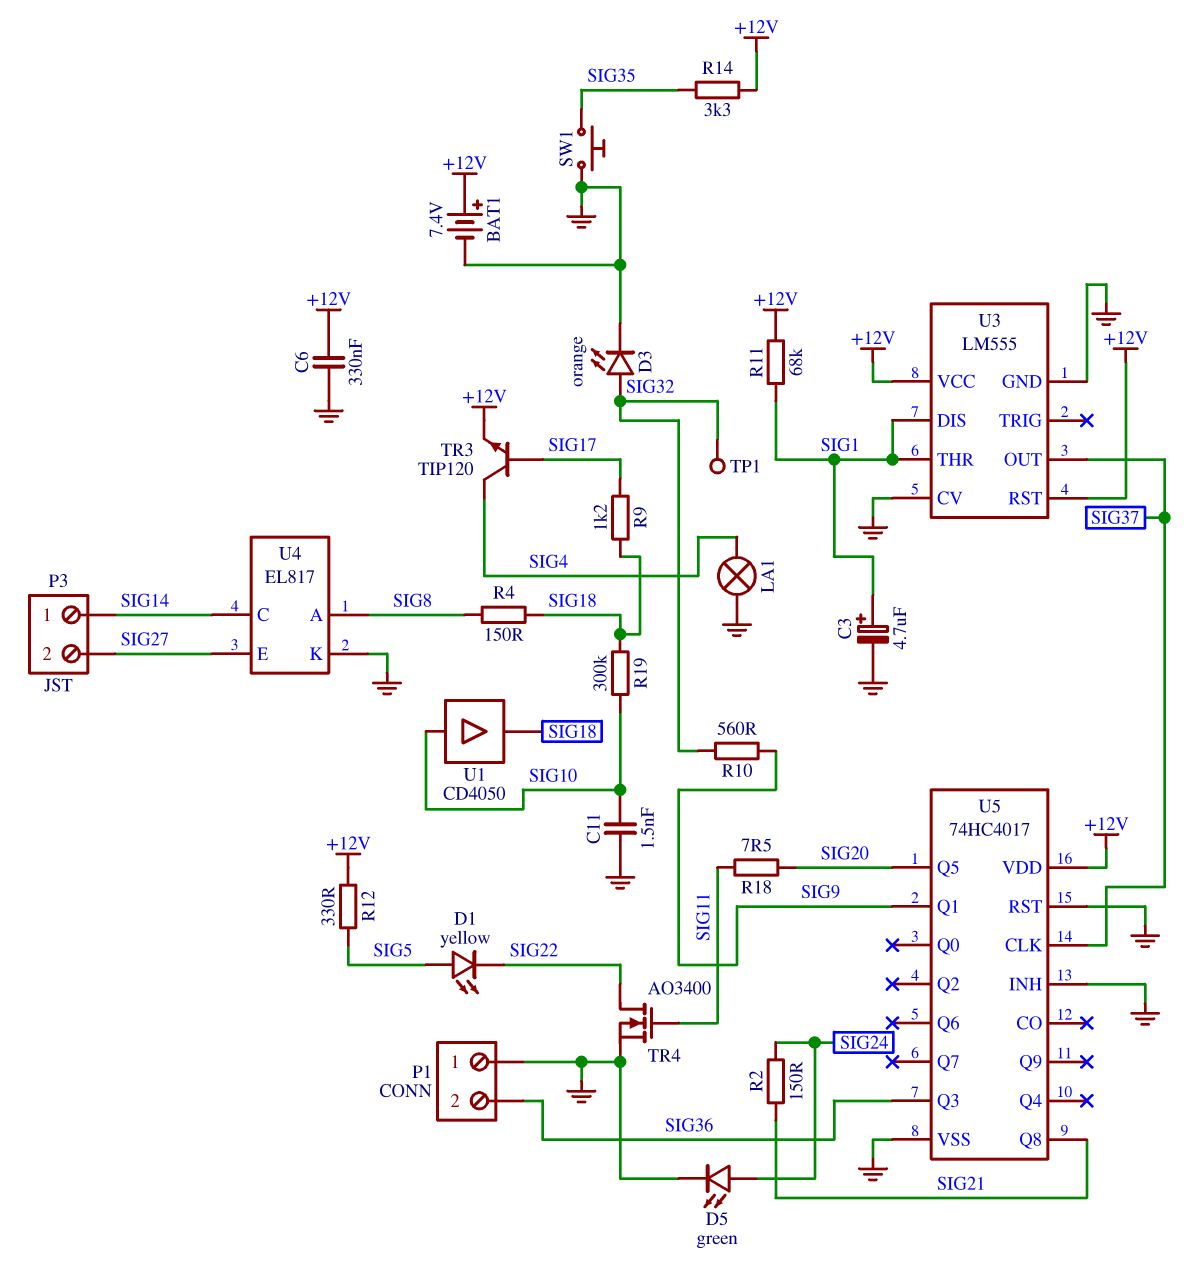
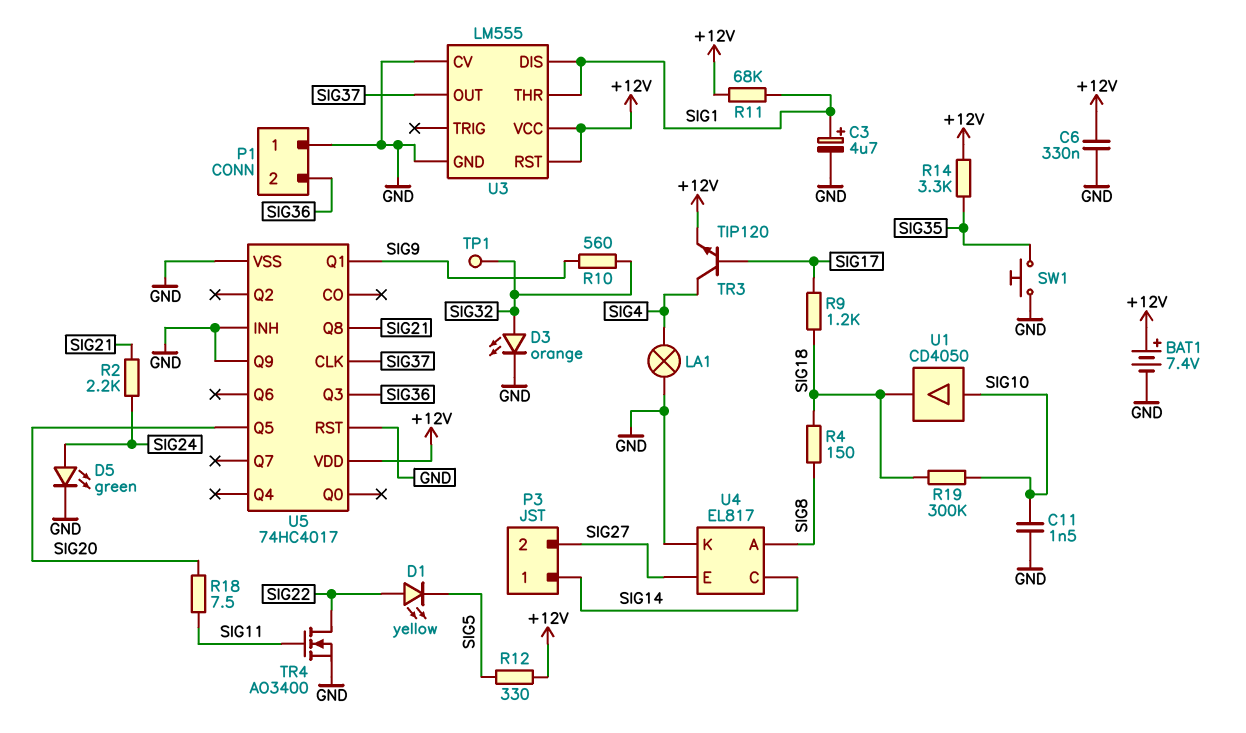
D1: LED yellow (A SIG5, K SIG22) -> LED yellow (A SIG22, K SIG5)
R2: 150 (SIG21, SIG24) -> 2.2k (SIG21, SIG24)
U5 pin Q9: none -> GND

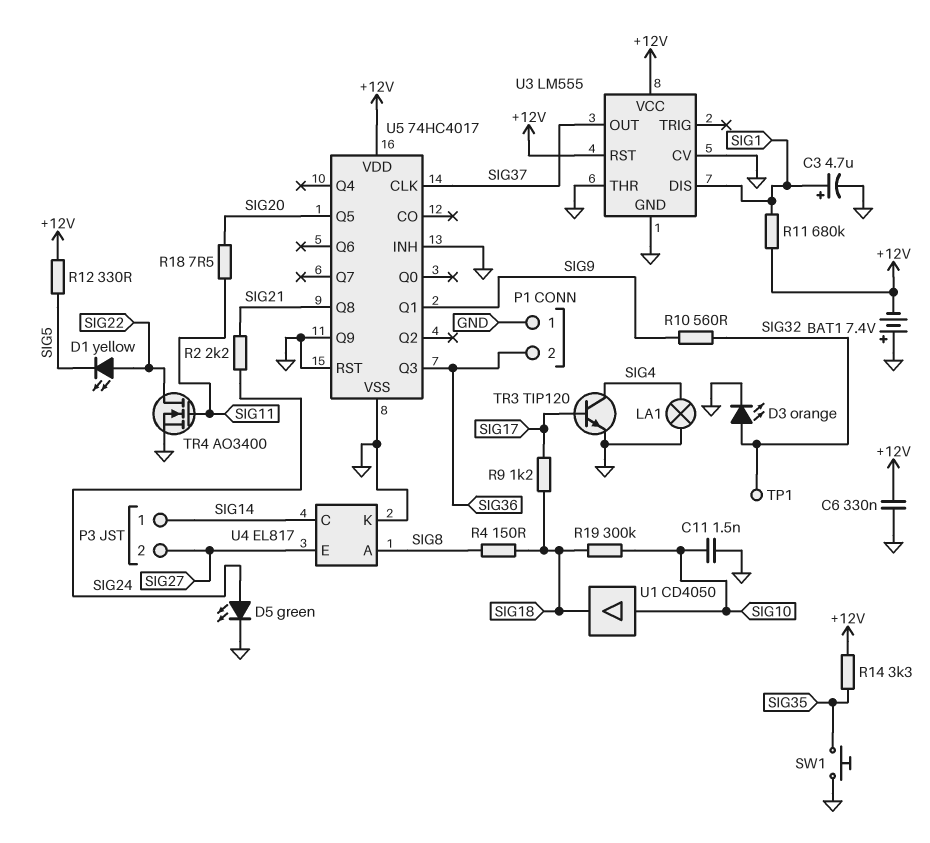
BAT1: 7.4V (plus +12V, minus GND) -> 7.4V (plus GND, minus +12V)
R11: 68k (+12V, SIG1) -> 680k (+12V, SIG1)
TR3: NPN TIP120 (B SIG17, C SIG4, E +12V) -> NPN TIP120 (B SIG17, C SIG4, E GND)
U3 pin THR: SIG1 -> GND

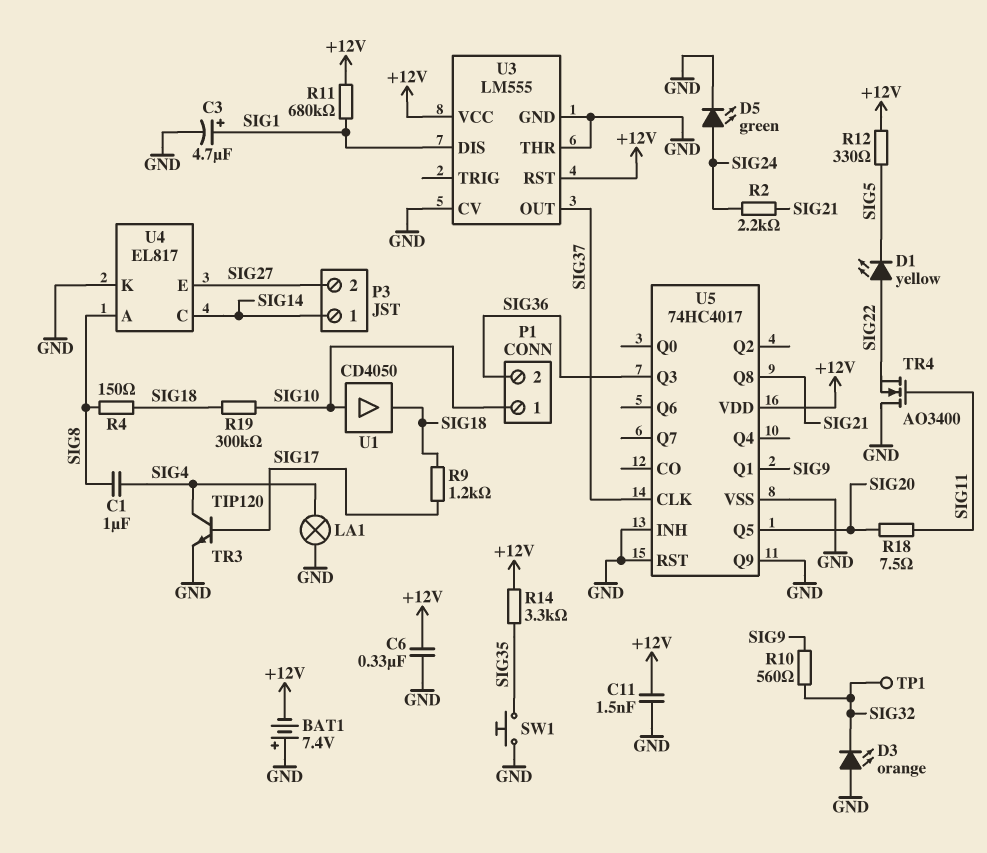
C1: none -> 1uF (SIG4, SIG8)
C11: 1.5nF (GND, SIG10) -> 1.5nF (+12V, GND)
D3: LED orange (A SIG32, K GND) -> LED orange (A GND, K SIG32)
P1 pin 1: GND -> SIG10
TR4: NMOS AO3400 (G SIG11, D SIG22, S GND) -> NMOS AO3400 (G SIG11, D GND, S SIG22)

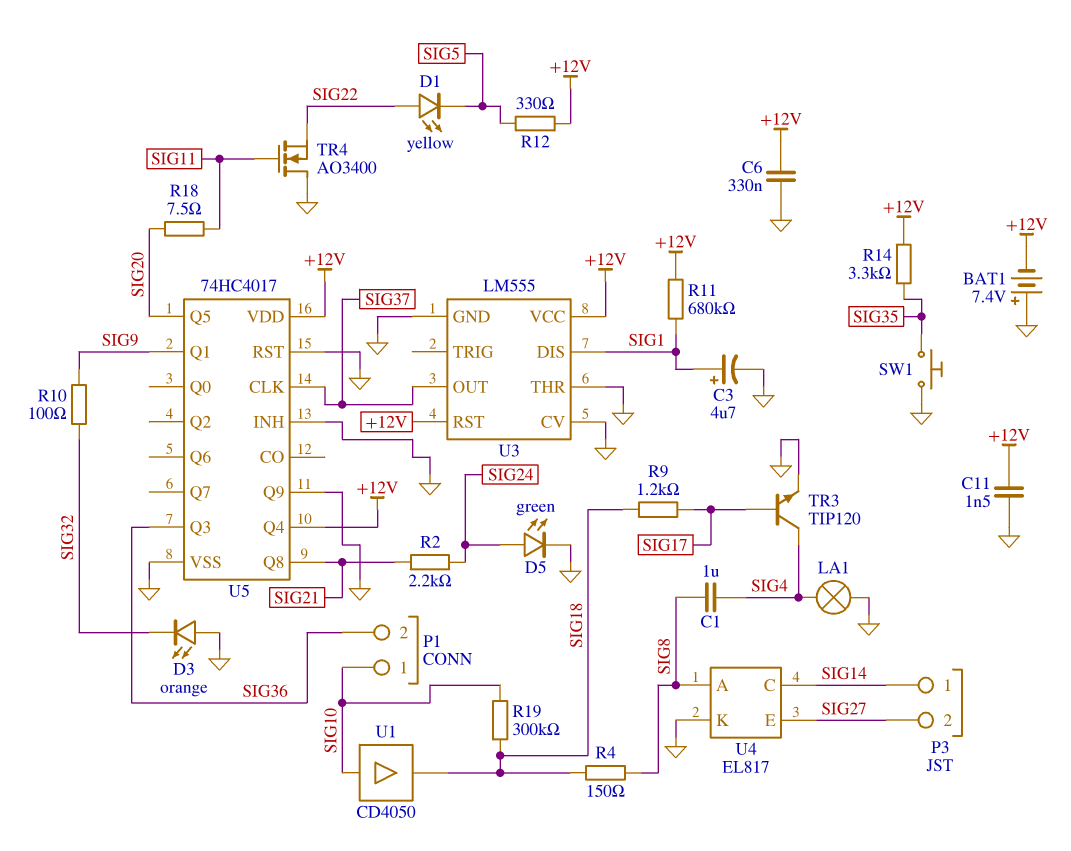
R10: 560 (SIG9, SIG32) -> 100 (SIG9, SIG32)
TP1: test point (SIG32) -> none
U5 pin Q4: none -> +12V

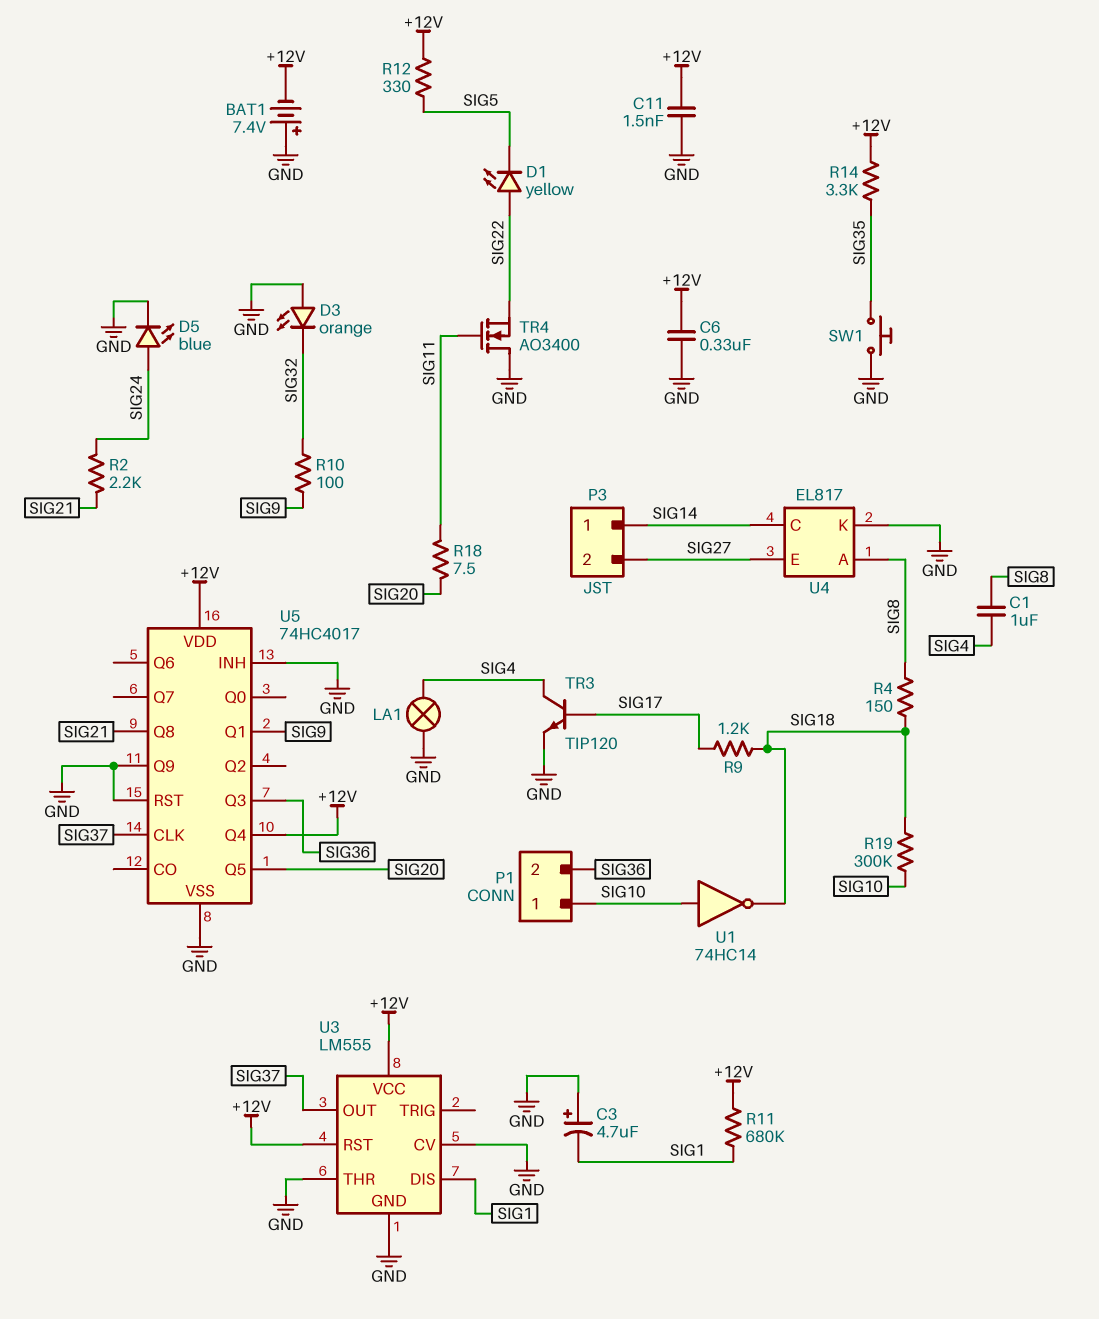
C3: 4.7uF (plus SIG1, minus GND) -> 4.7uF (plus GND, minus SIG1)
D5: LED green (A SIG24, K GND) -> LED blue (A SIG24, K GND)
U1: buffer CD4050 (in SIG10, out SIG18) -> NOT 74HC14 (in SIG10, out SIG18)

